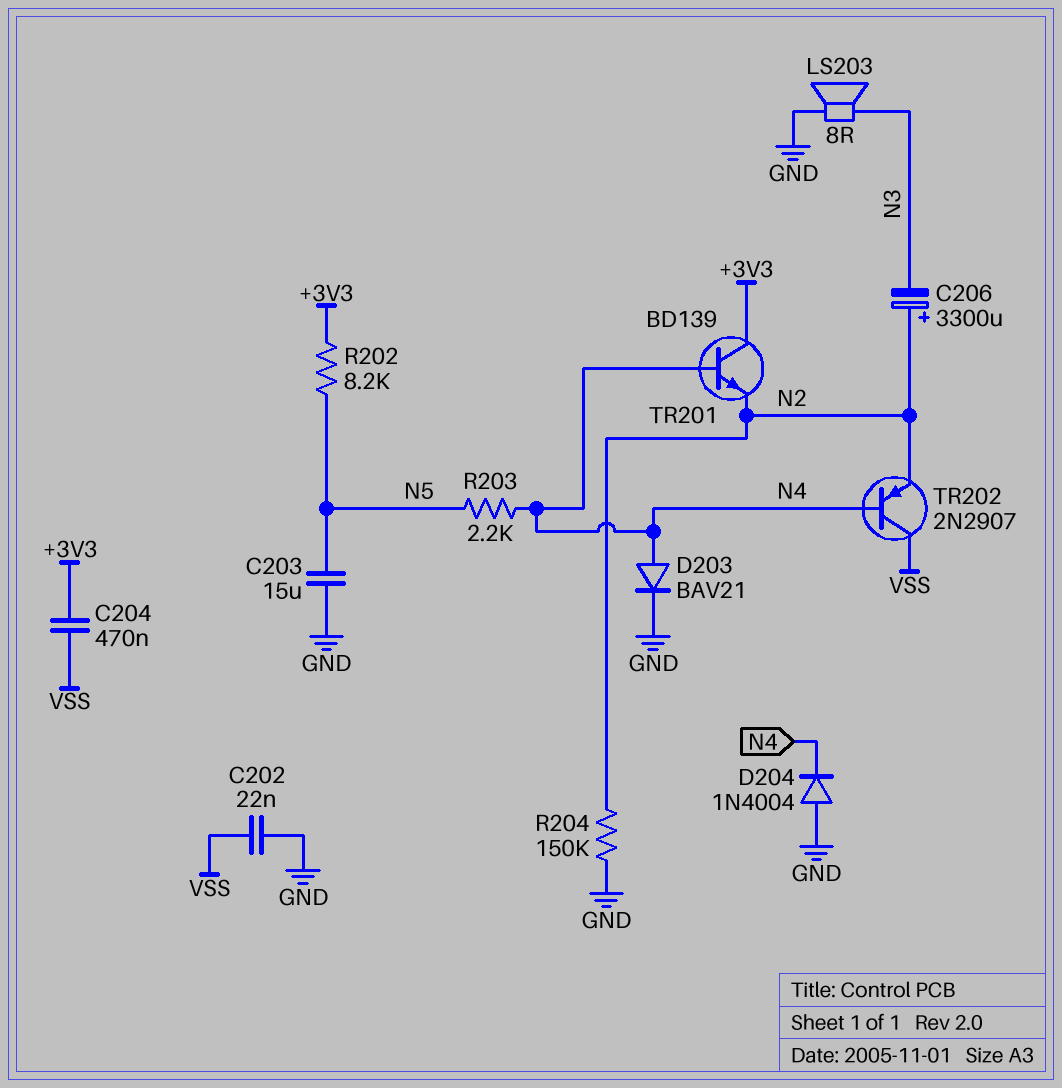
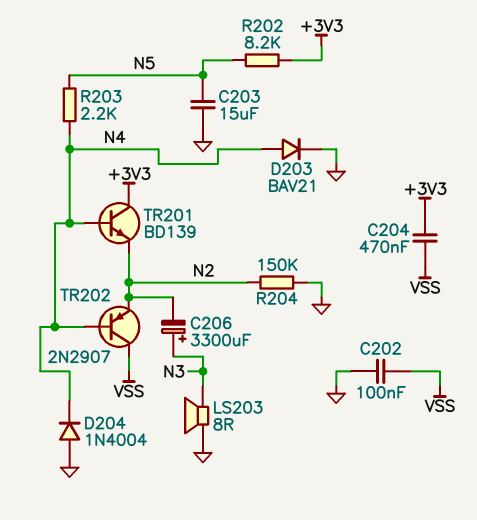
C202: 22nF (GND, VSS) -> 100nF (GND, VSS)
C206: 3300uF (plus N2, minus N3) -> 3300uF (plus N3, minus N2)

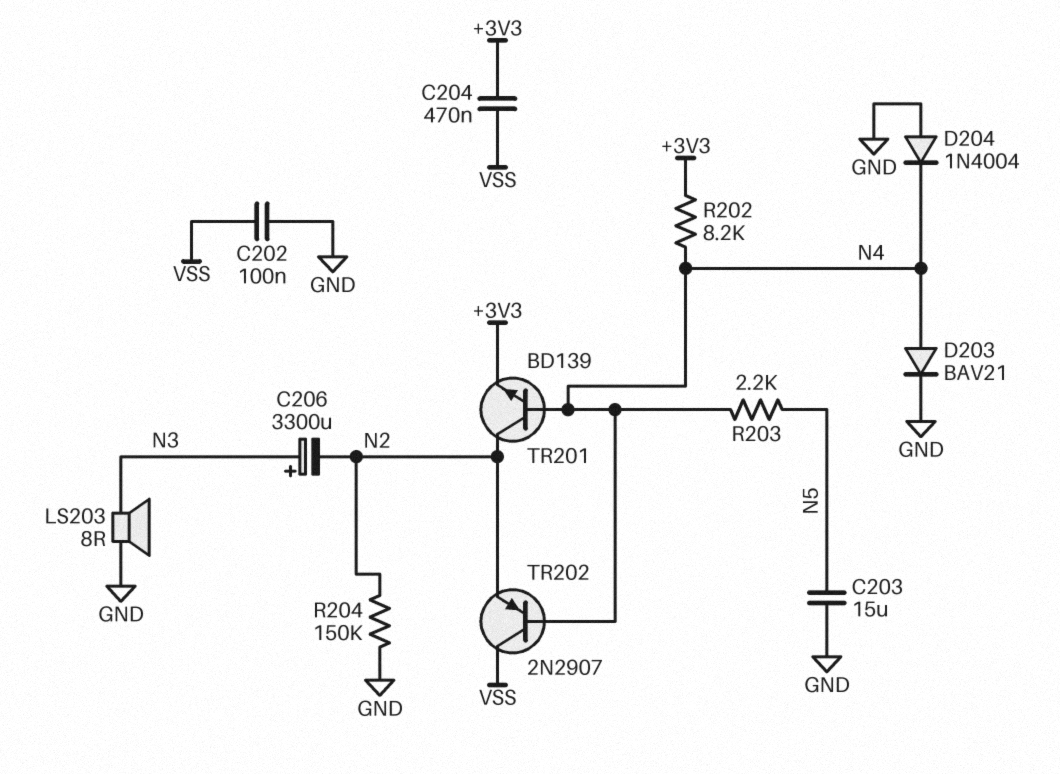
R202: 8.2k (+3V3, N5) -> 8.2k (+3V3, N4)
TR201: NPN BD139 (B N4, C +3V3, E N2) -> NPN BD139 (B N4, C N2, E +3V3)

